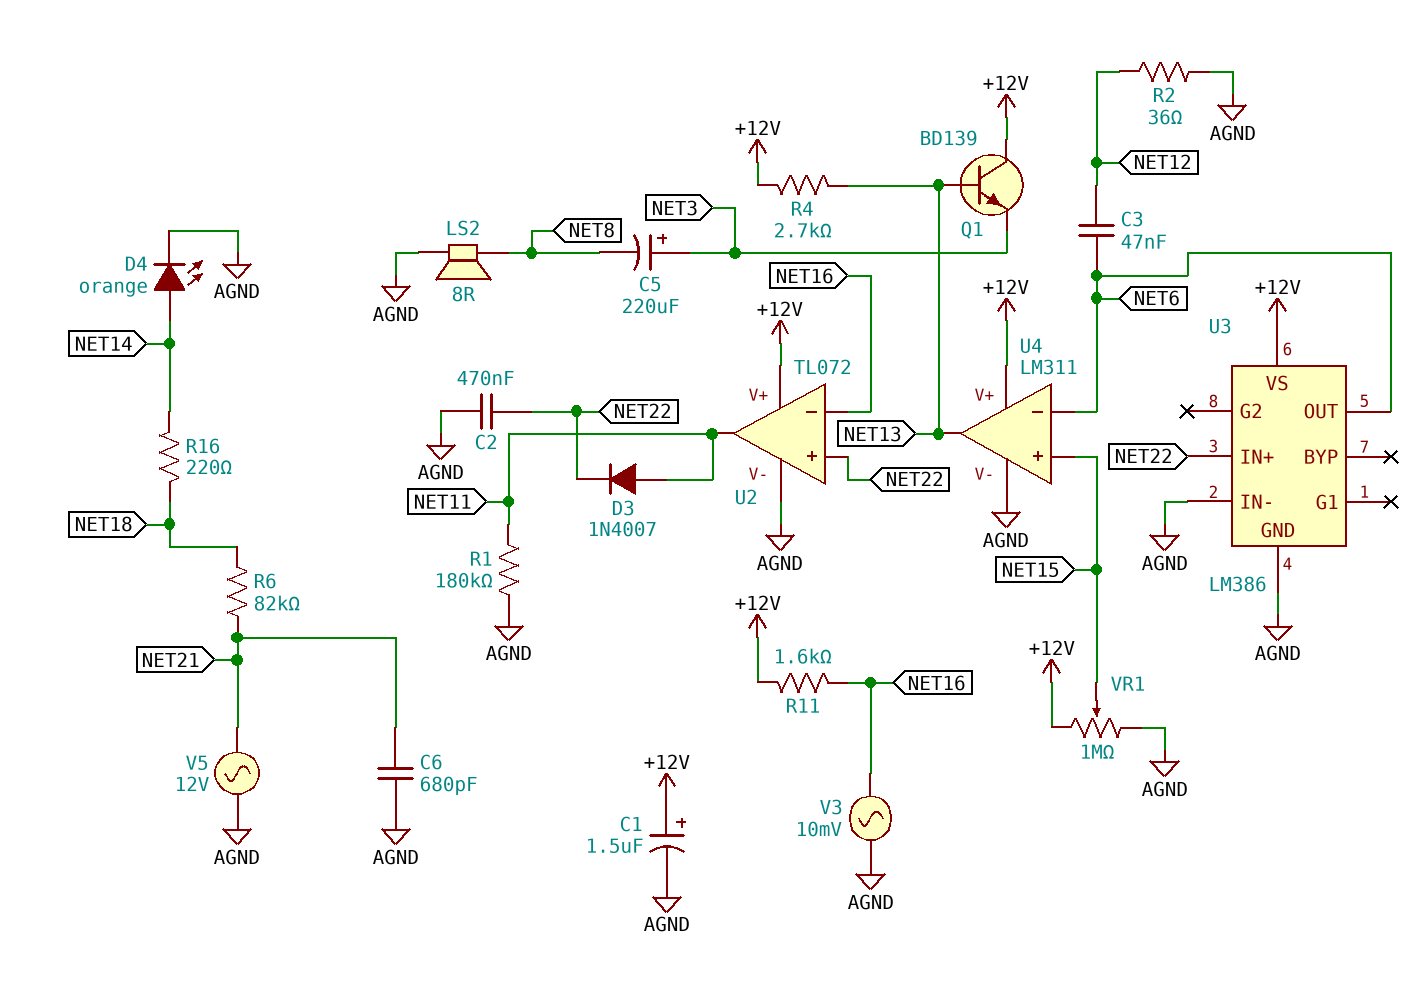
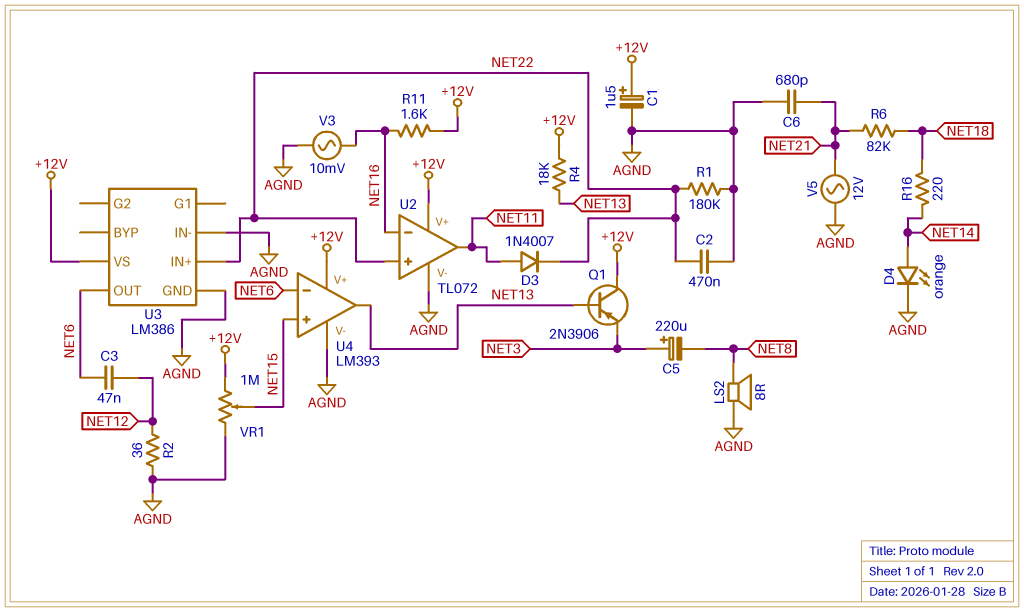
Q1: NPN BD139 (B NET13, C +12V, E NET3) -> PNP 2N3906 (B NET13, C +12V, E NET3)
R1: 180k (AGND, NET11) -> 180k (AGND, NET22)
R4: 2.7k (+12V, NET13) -> 18k (+12V, NET13)
U4: LM311 -> LM393

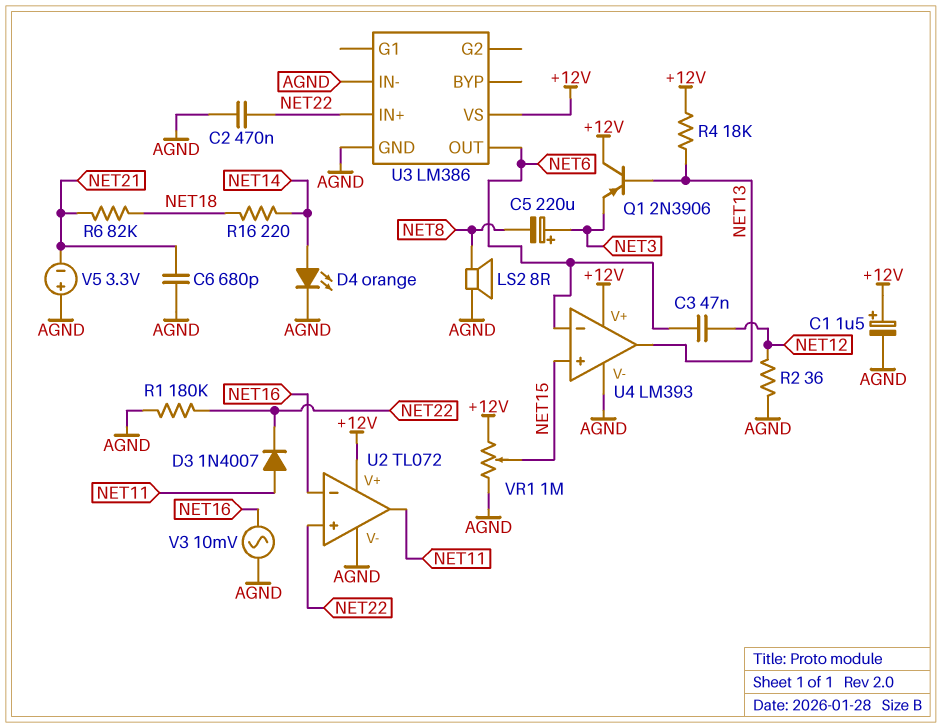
R11: 1.6k (+12V, NET16) -> none
V5: AC 12V (AGND, NET21) -> 3.3V (plus AGND, minus NET21)

